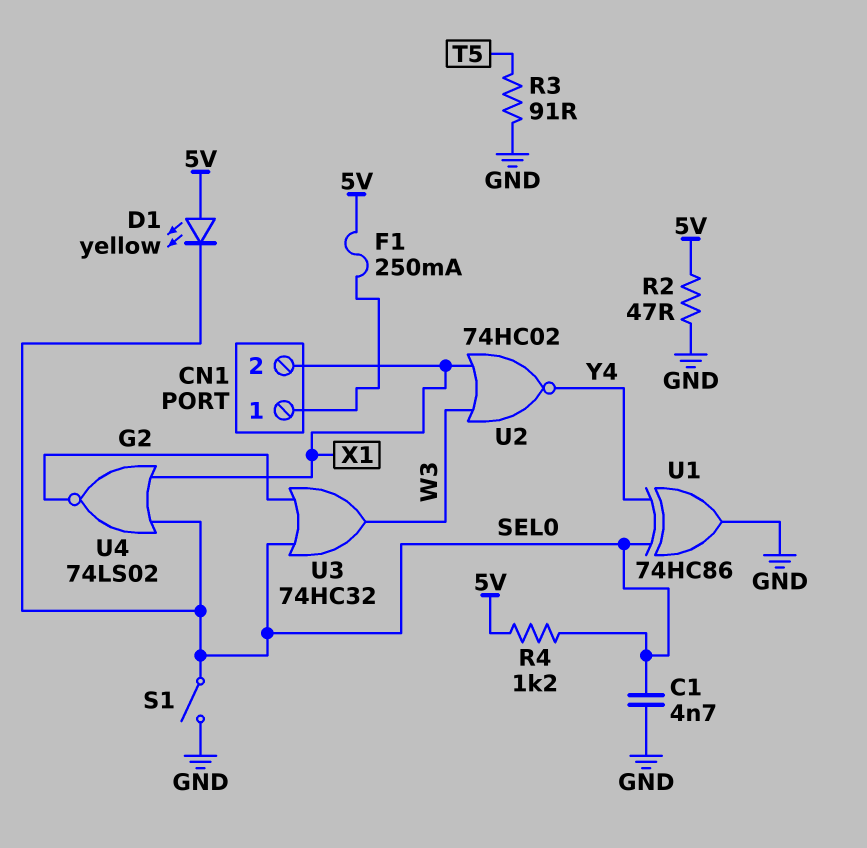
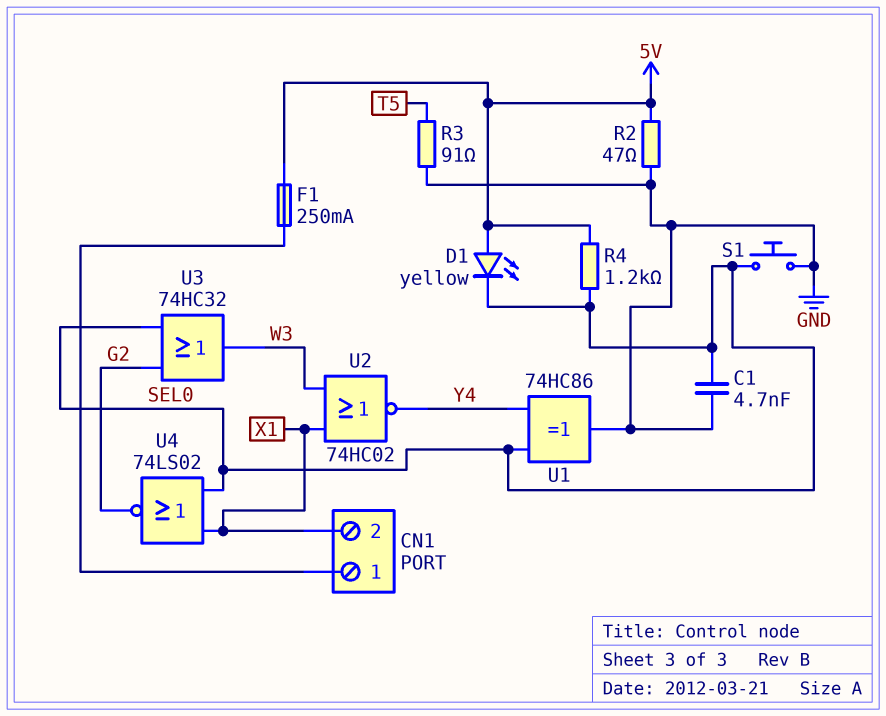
S1: switch (GND, SEL0) -> button (GND, SEL0)

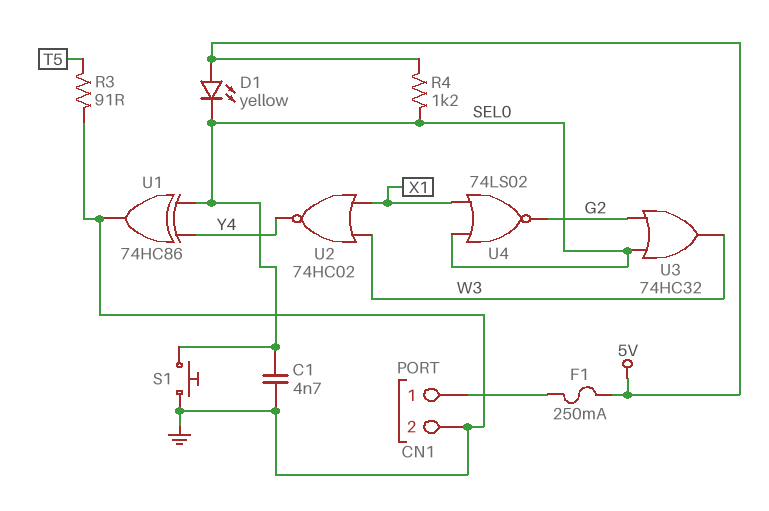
CN1 pin 2: X1 -> GND
R2: 47 (5V, GND) -> none

